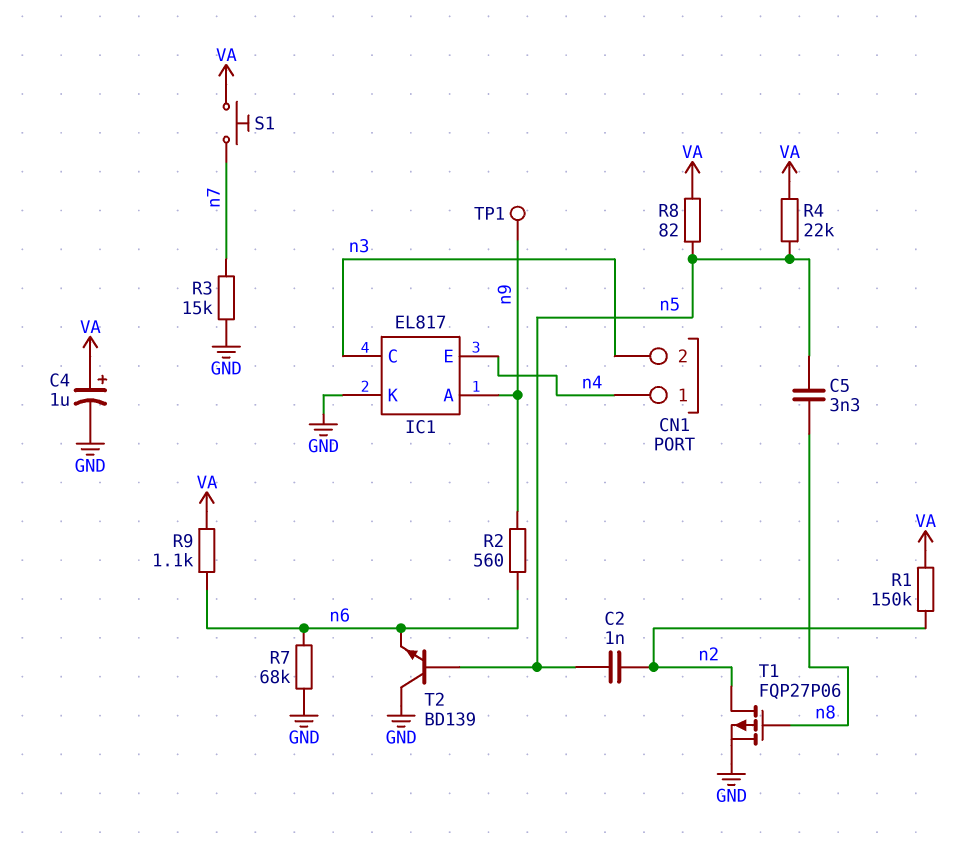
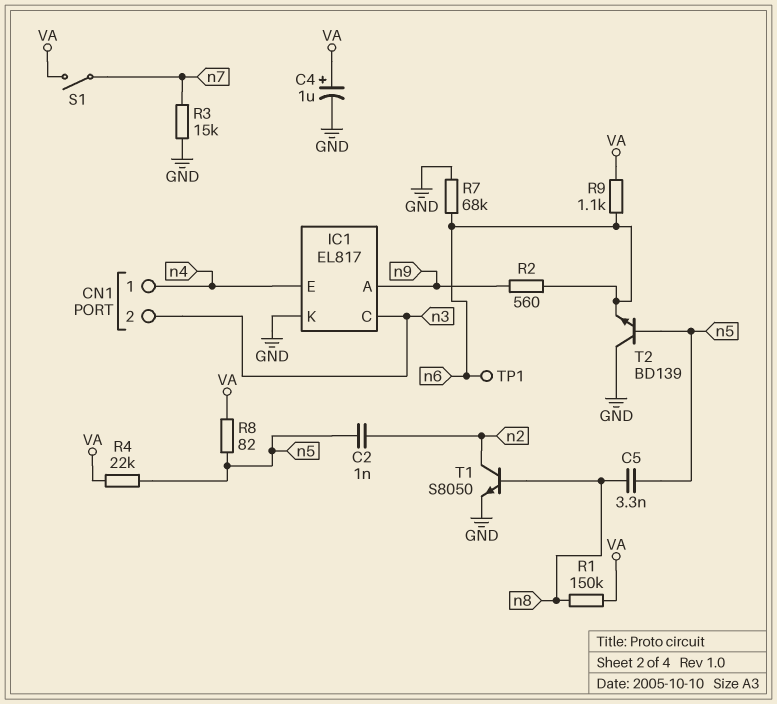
R1: 150k (VA, n2) -> 150k (VA, n8)
S1: button (VA, n7) -> switch (VA, n7)
T1: PMOS FQP27P06 (G n8, D n2, S GND) -> NPN S8050 (B n8, C n2, E GND)
TP1: test point (n9) -> test point (n6)

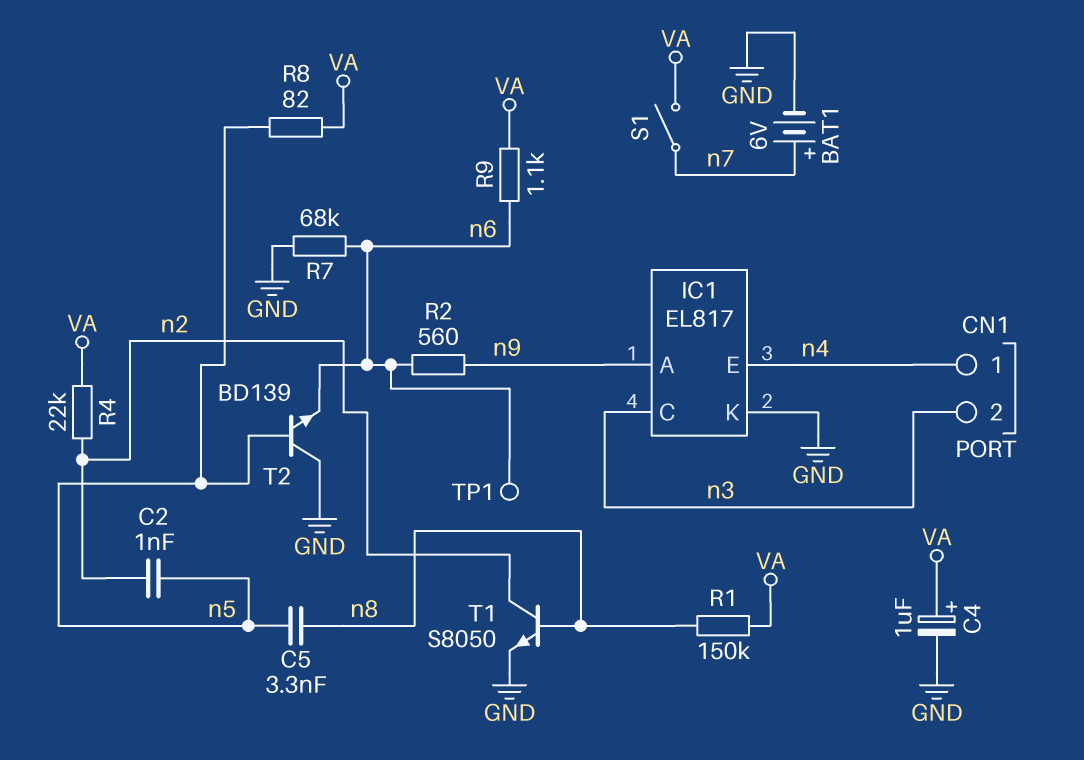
BAT1: none -> 6V (plus n7, minus GND)
R3: 15k (GND, n7) -> none
R4: 22k (VA, n5) -> 22k (VA, n2)

